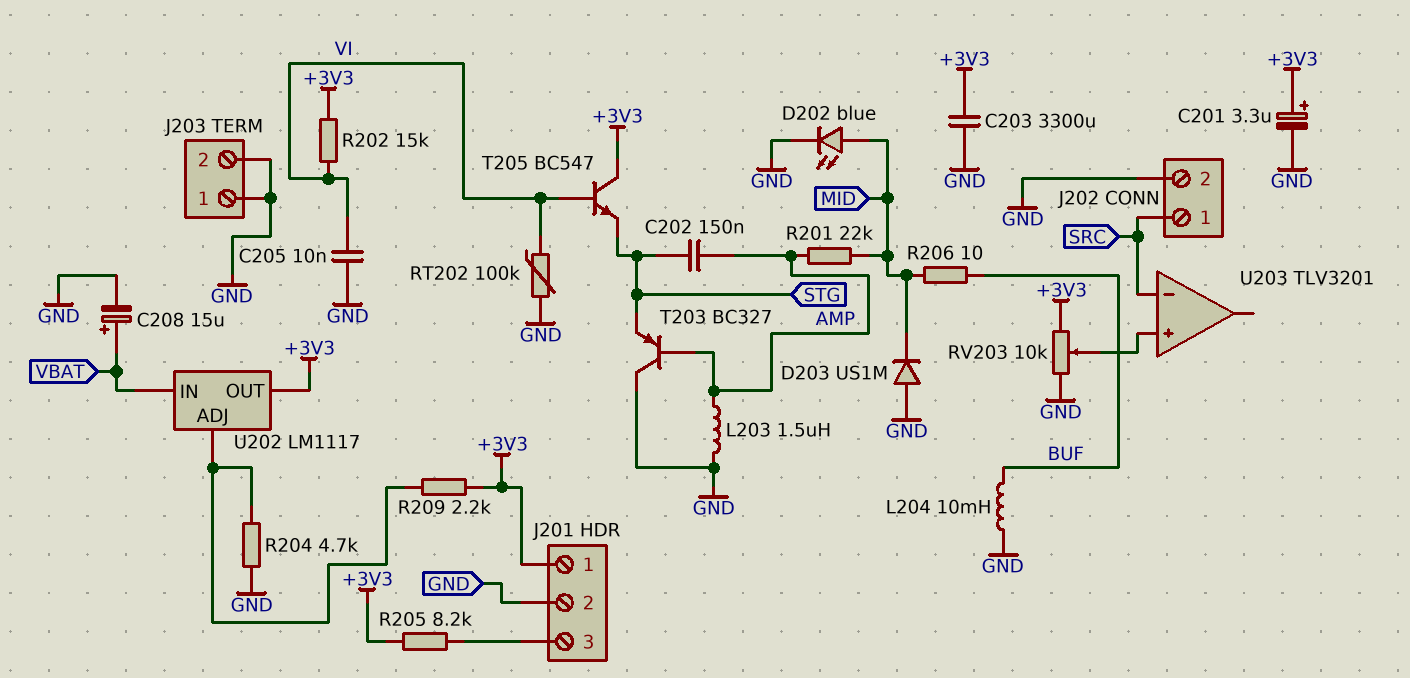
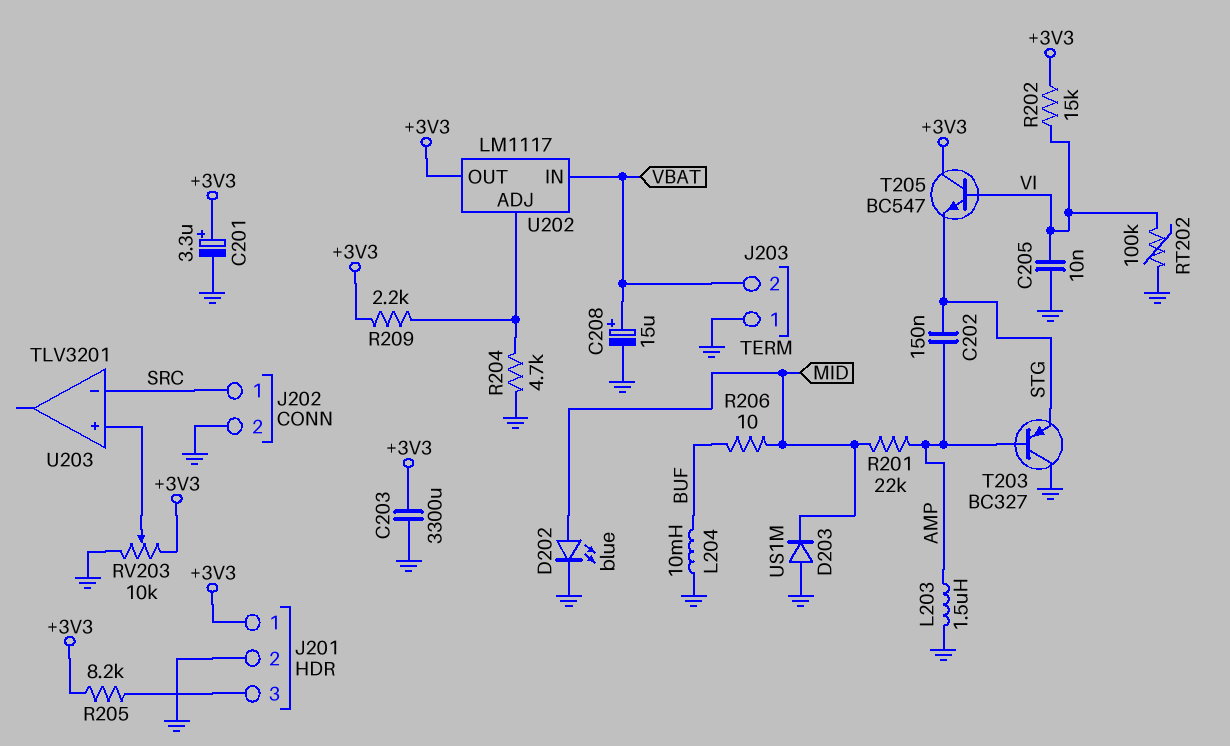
J203 pin 2: GND -> VBAT

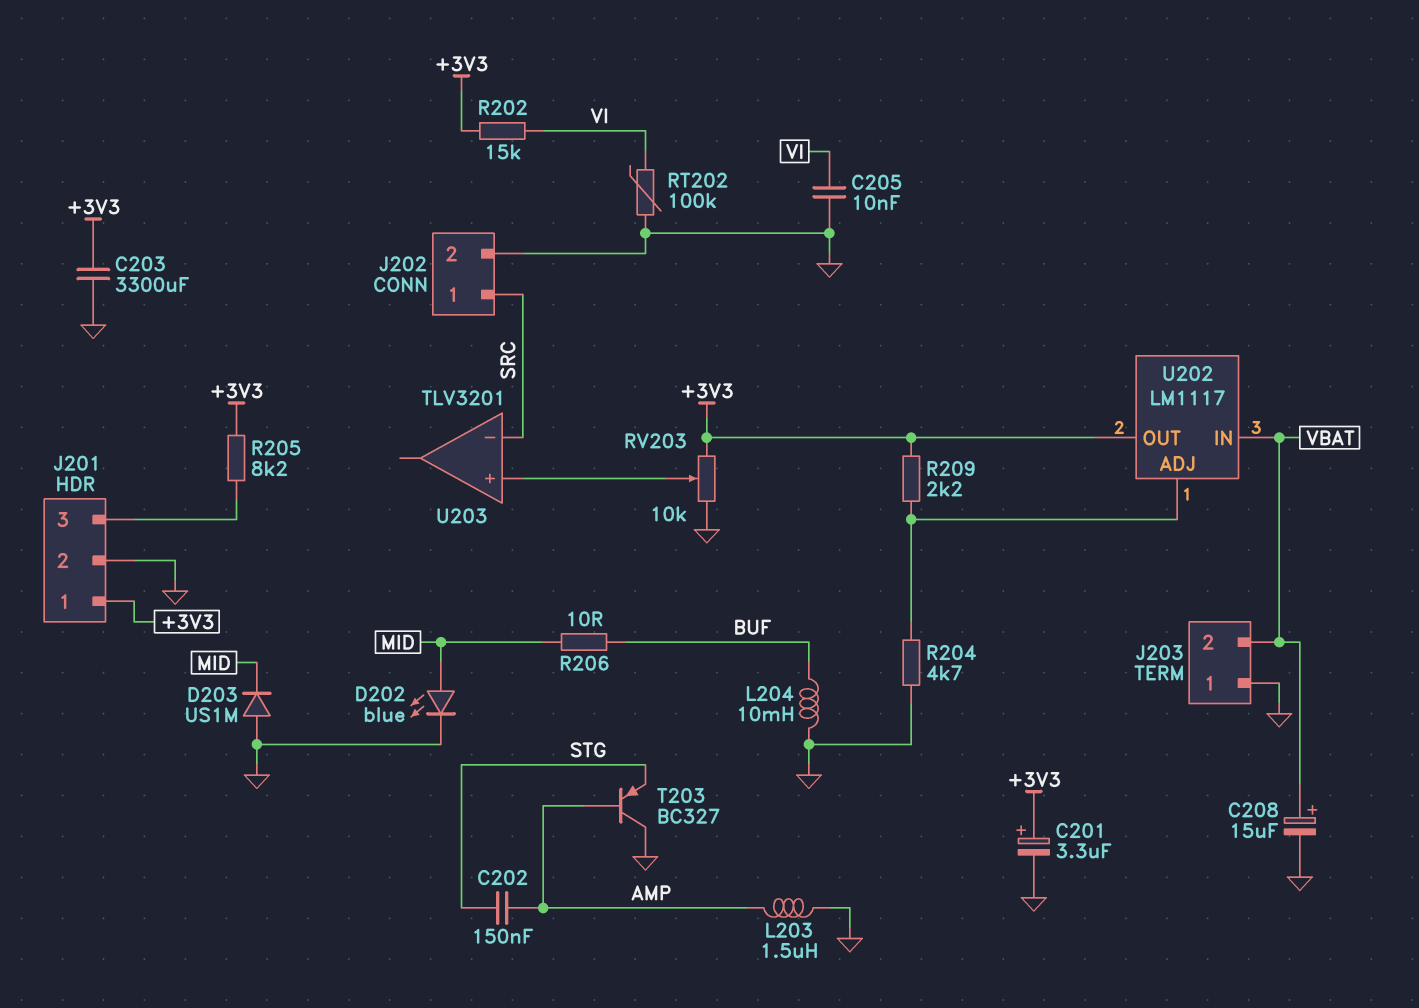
R201: 22k (AMP, MID) -> none
T205: NPN BC547 (B VI, C +3V3, E STG) -> none

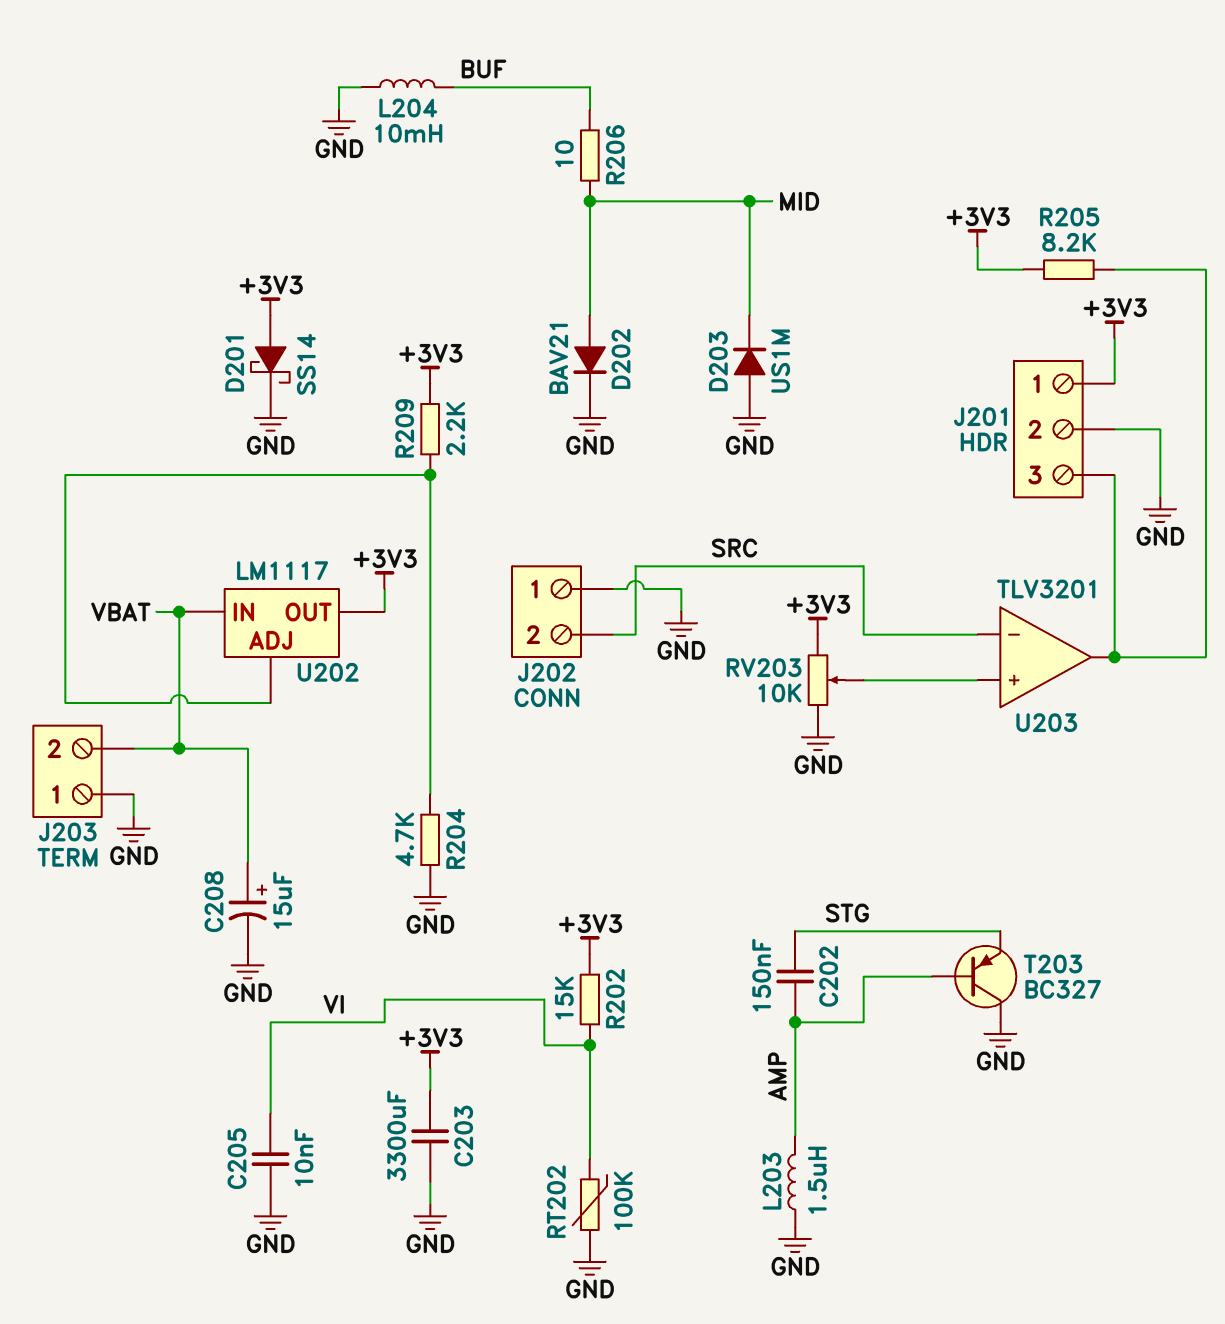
C201: 3.3uF (plus +3V3, minus GND) -> none
D201: none -> schottky SS14 (A +3V3, K GND)
D202: LED blue (A MID, K GND) -> diode BAV21 (A MID, K GND)
J202 pin 1: SRC -> GND
J202 pin 2: GND -> SRC
U203 pin out: none -> J201/3

